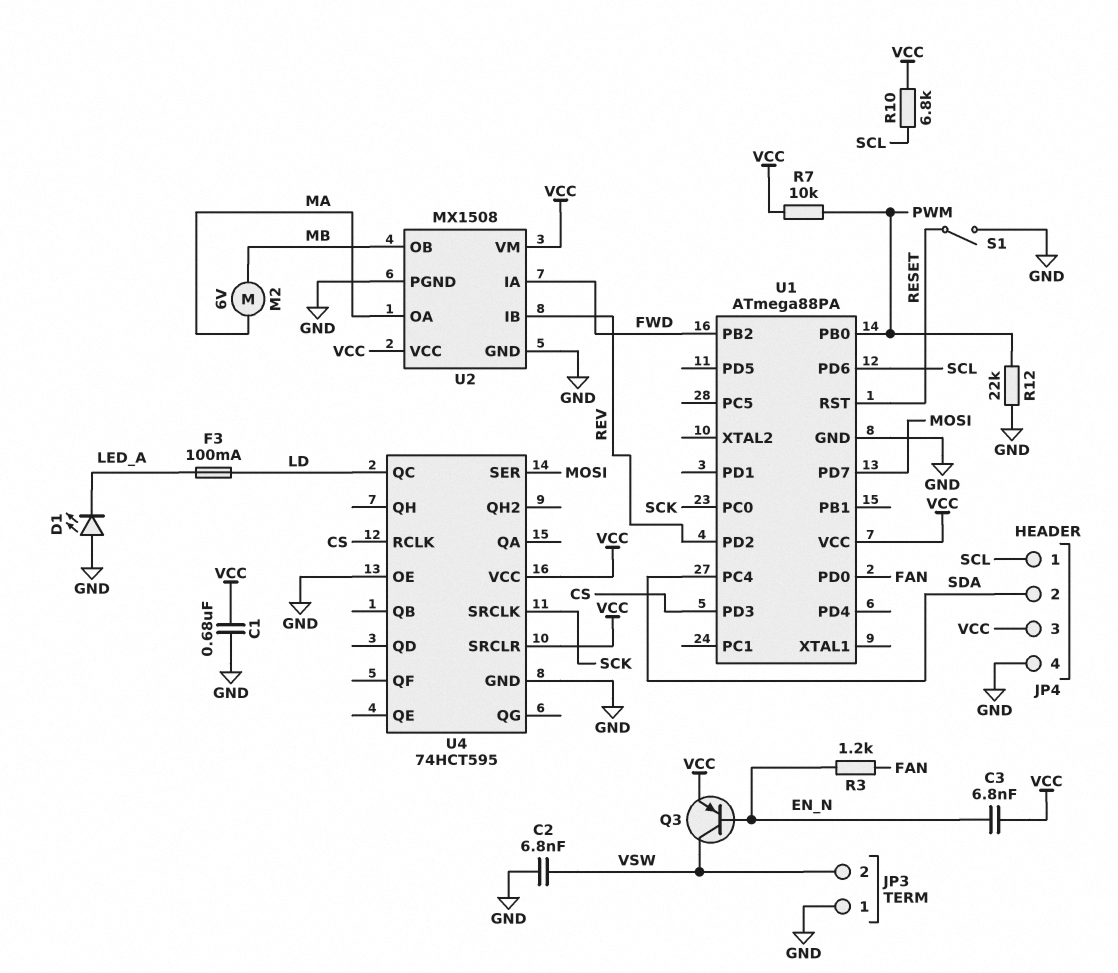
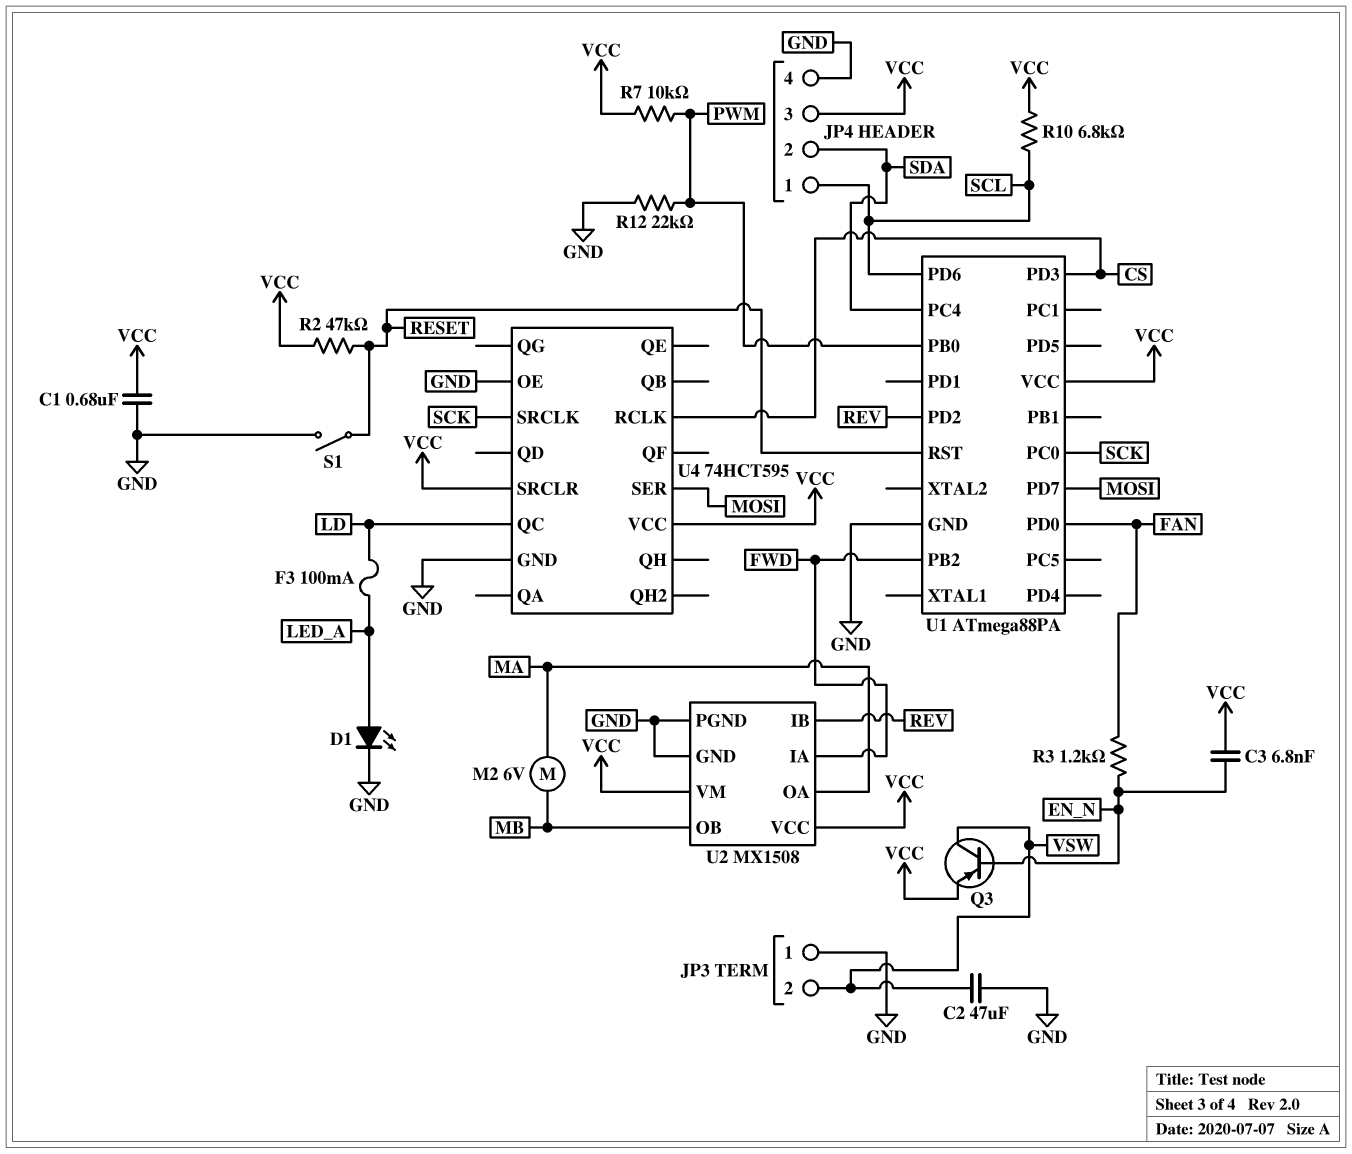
C2: 6.8nF (GND, VSW) -> 47uF (GND, VSW)
D1: LED (A GND, K LED_A) -> LED (A LED_A, K GND)
R2: none -> 47k (RESET, VCC)

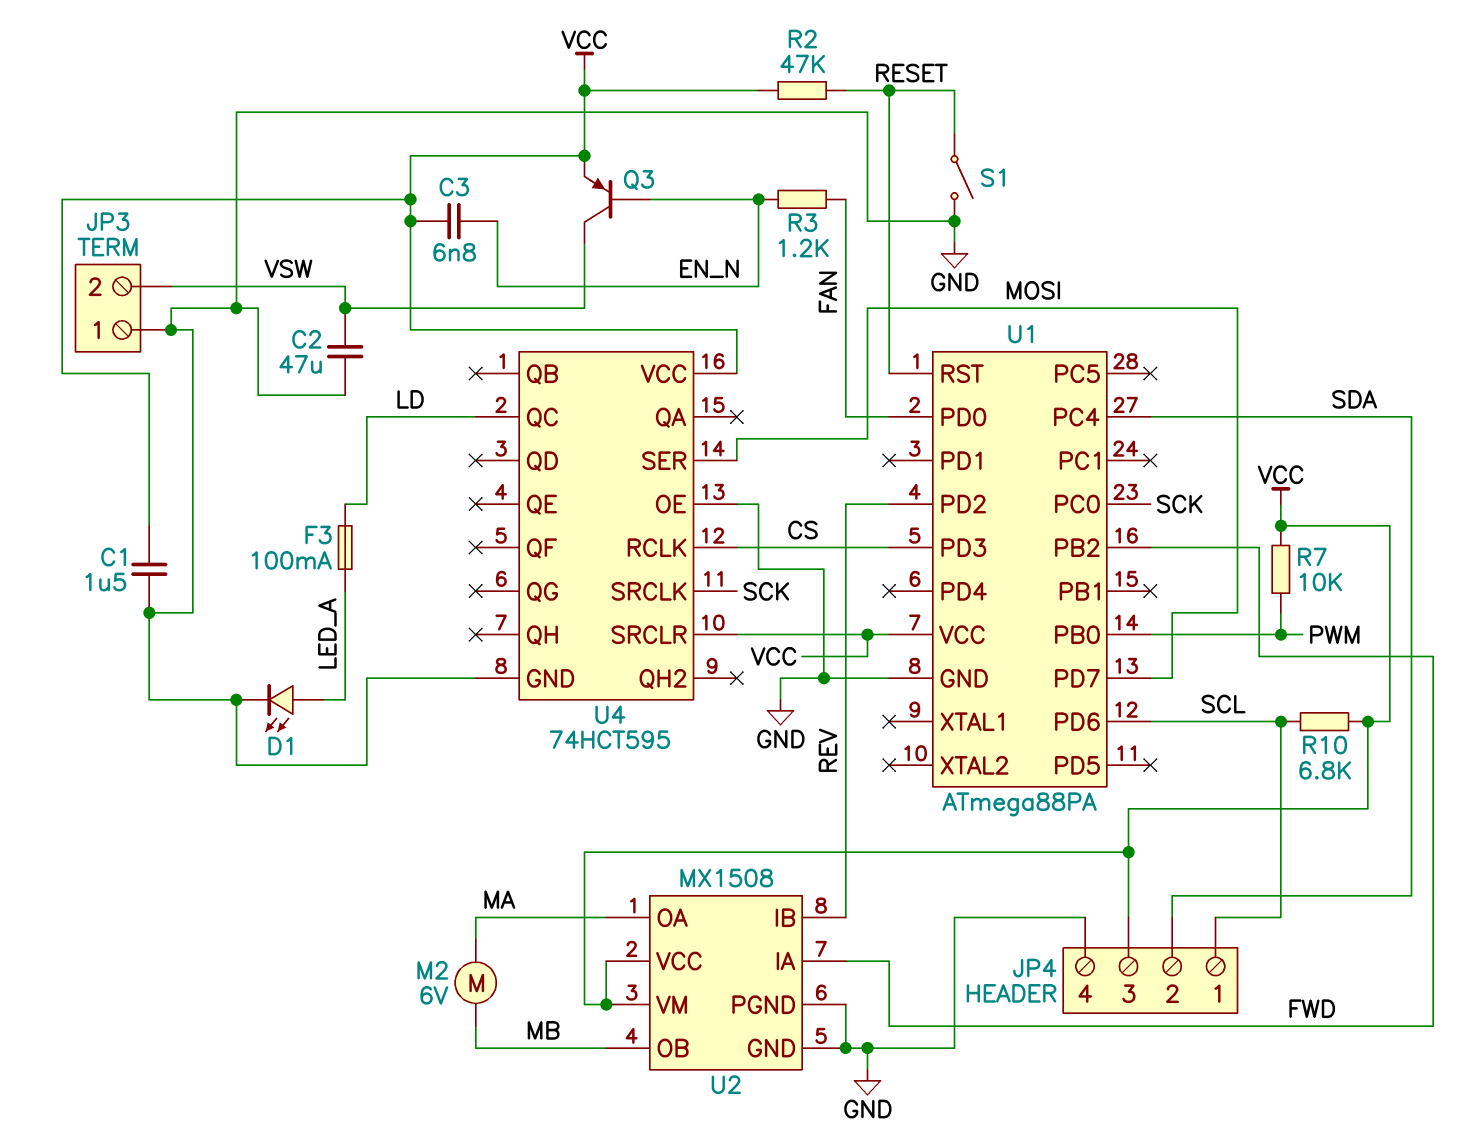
C1: 680nF (GND, VCC) -> 1.5uF (GND, VCC)
R12: 22k (GND, PWM) -> none

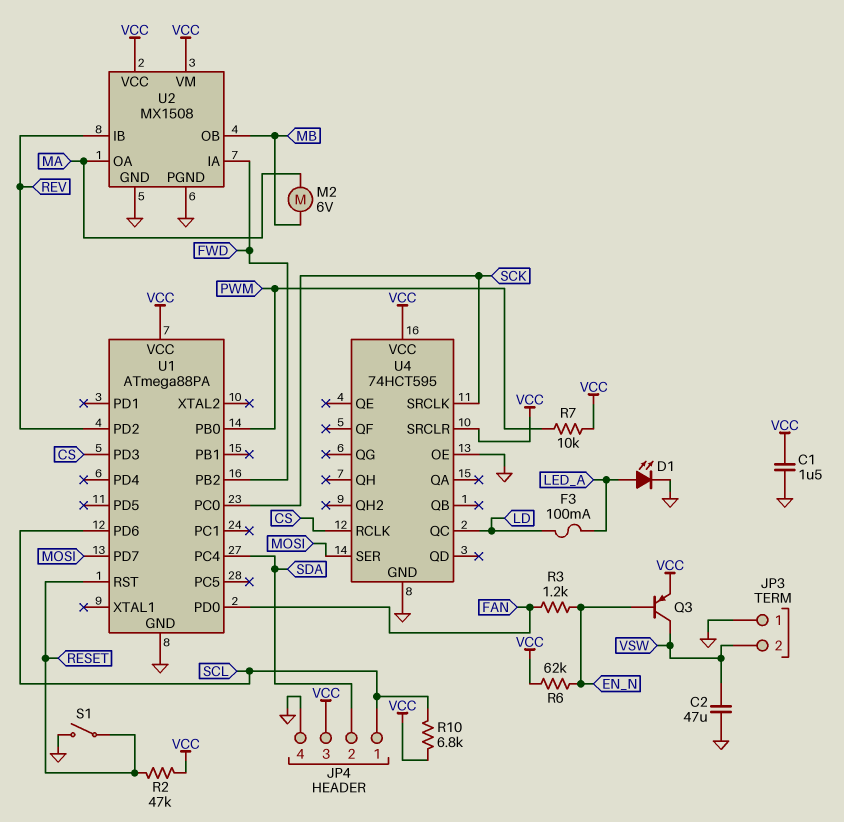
C3: 6.8nF (EN_N, VCC) -> none
R6: none -> 62k (EN_N, VCC)

